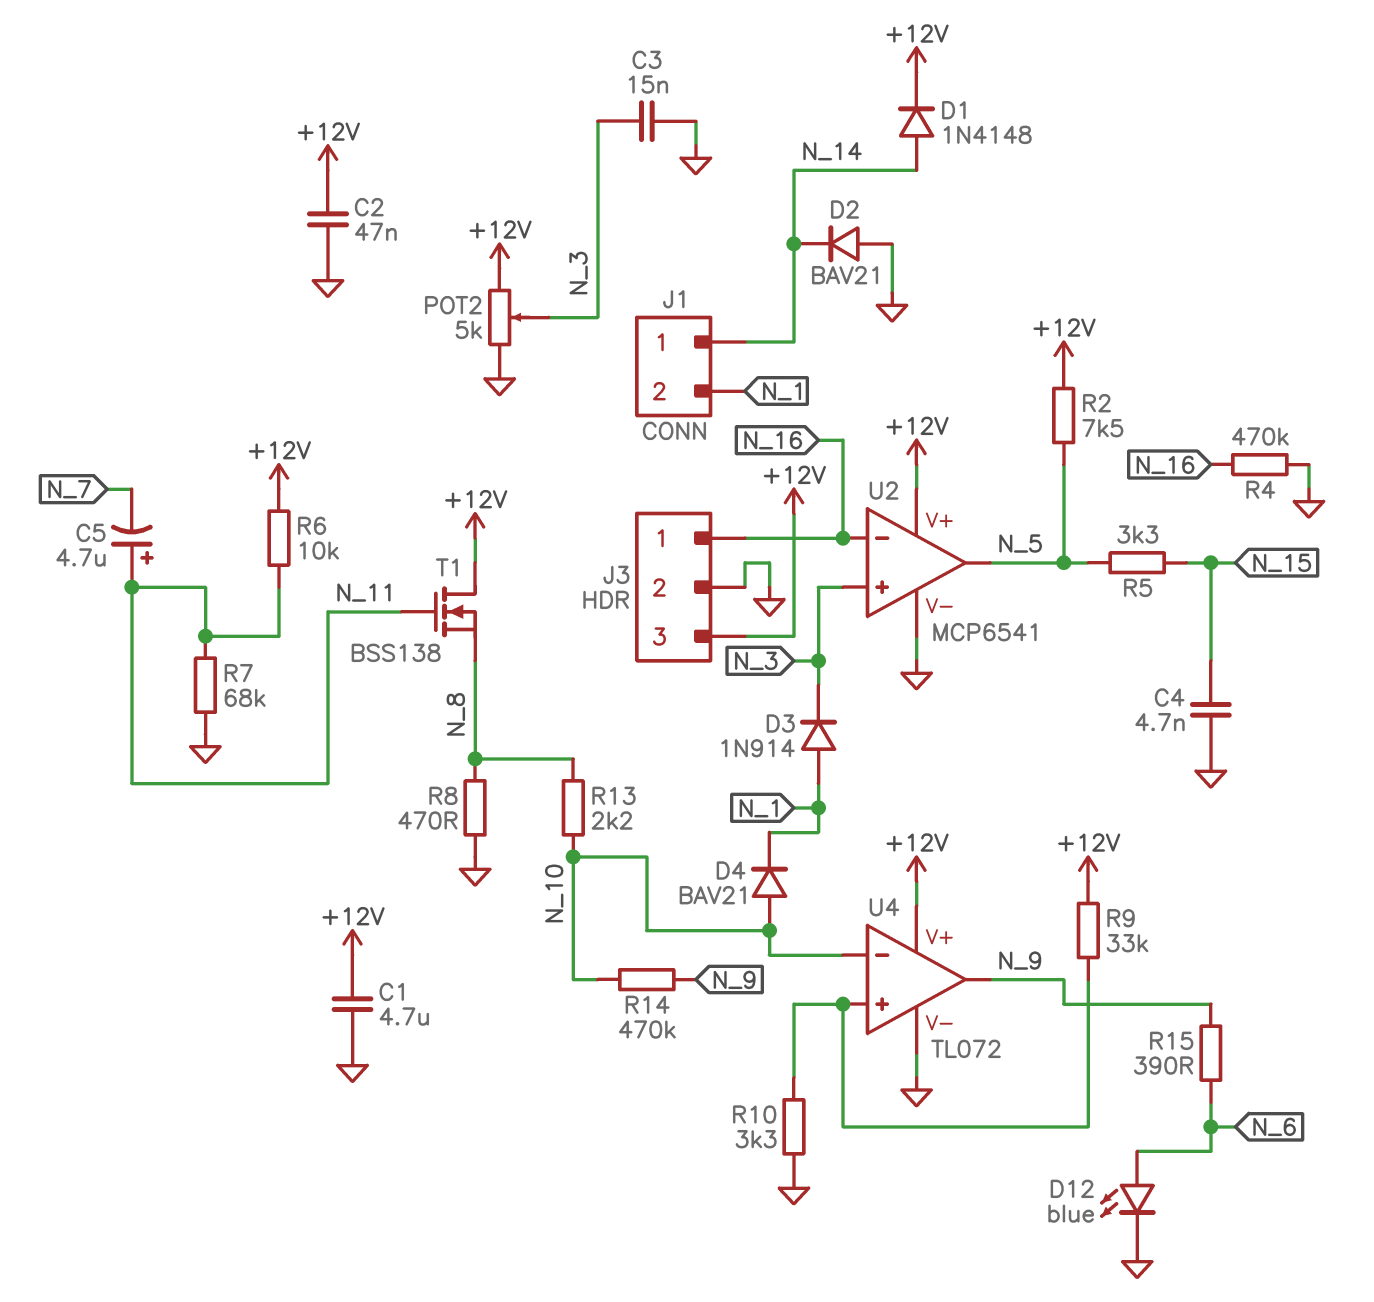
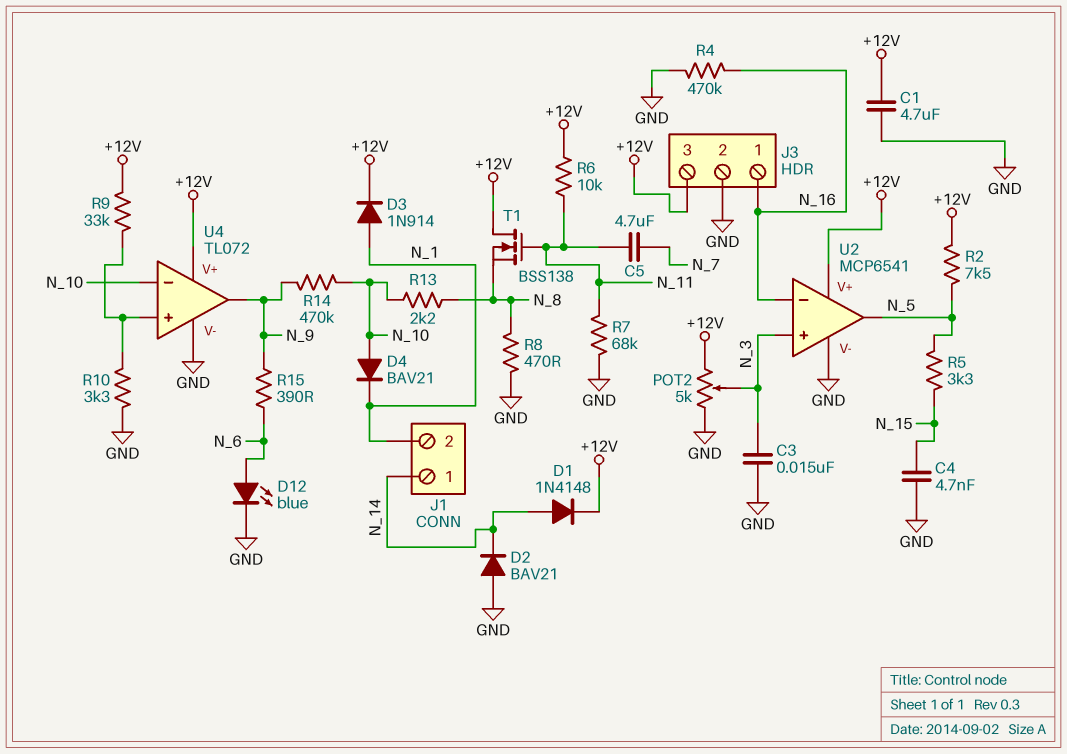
C2: 47nF (+12V, GND) -> none
C5: 4.7uF (plus N_11, minus N_7) -> 4.7uF (N_7, N_11)
D3: diode 1N914 (A N_1, K N_3) -> diode 1N914 (A N_1, K +12V)

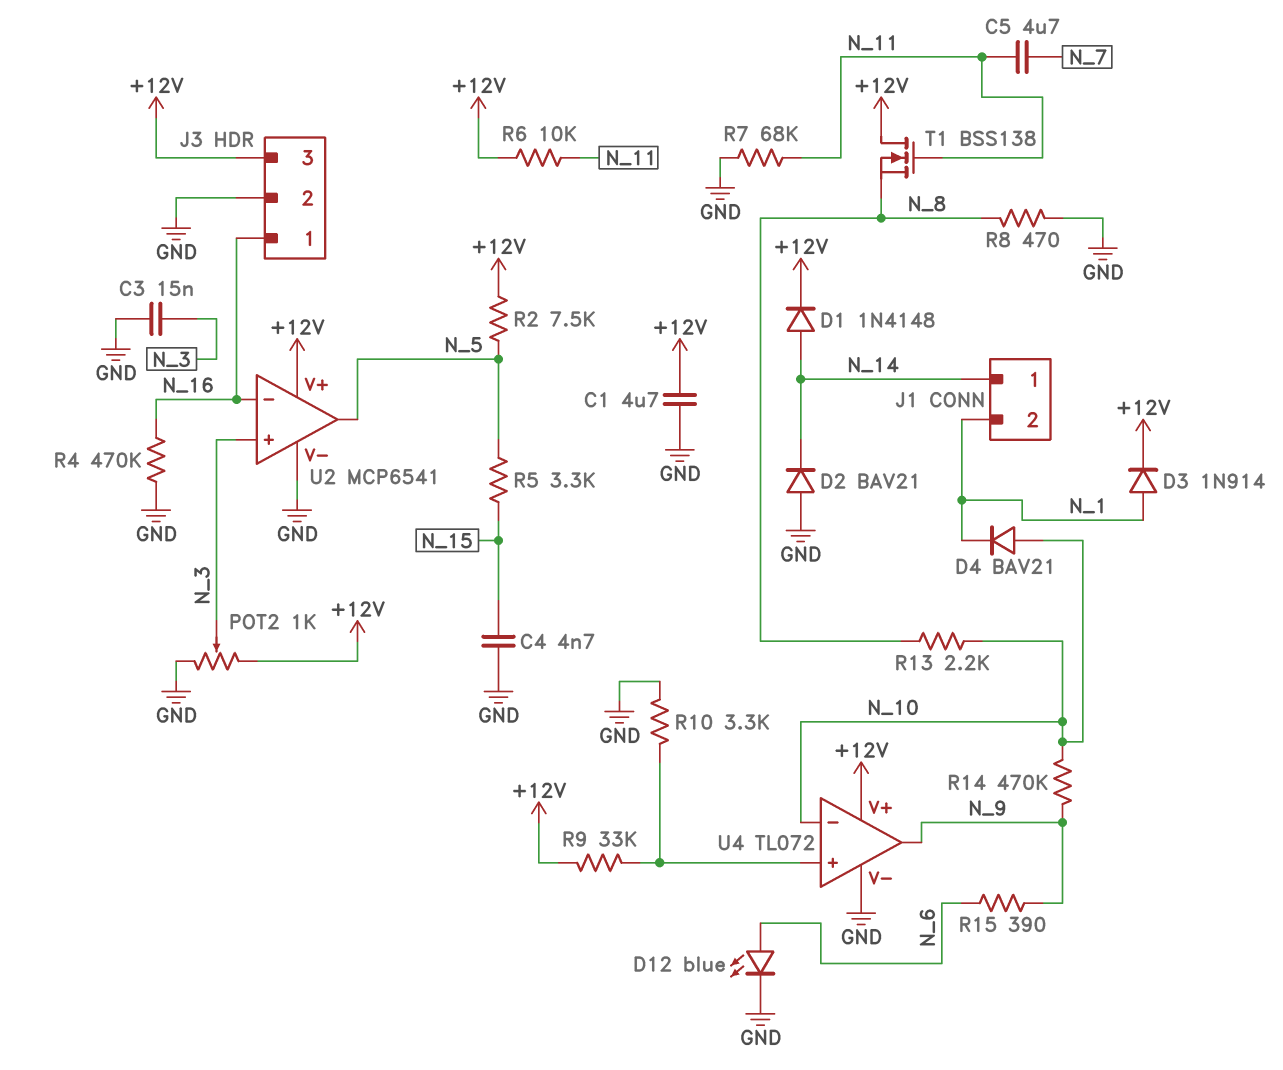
POT2: 5k (+12V, GND, wiper N_3) -> 1k (+12V, GND, wiper N_3)

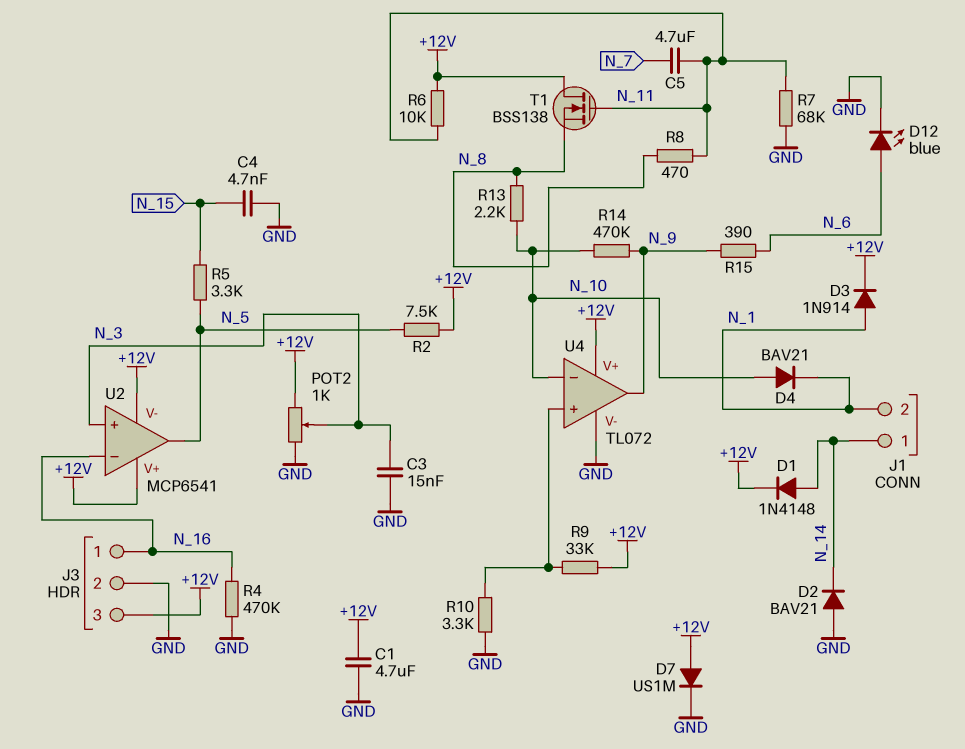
D7: none -> diode US1M (A +12V, K GND)
R8: 470 (GND, N_8) -> 470 (N_8, N_11)
U2 pin V-: GND -> +12V

